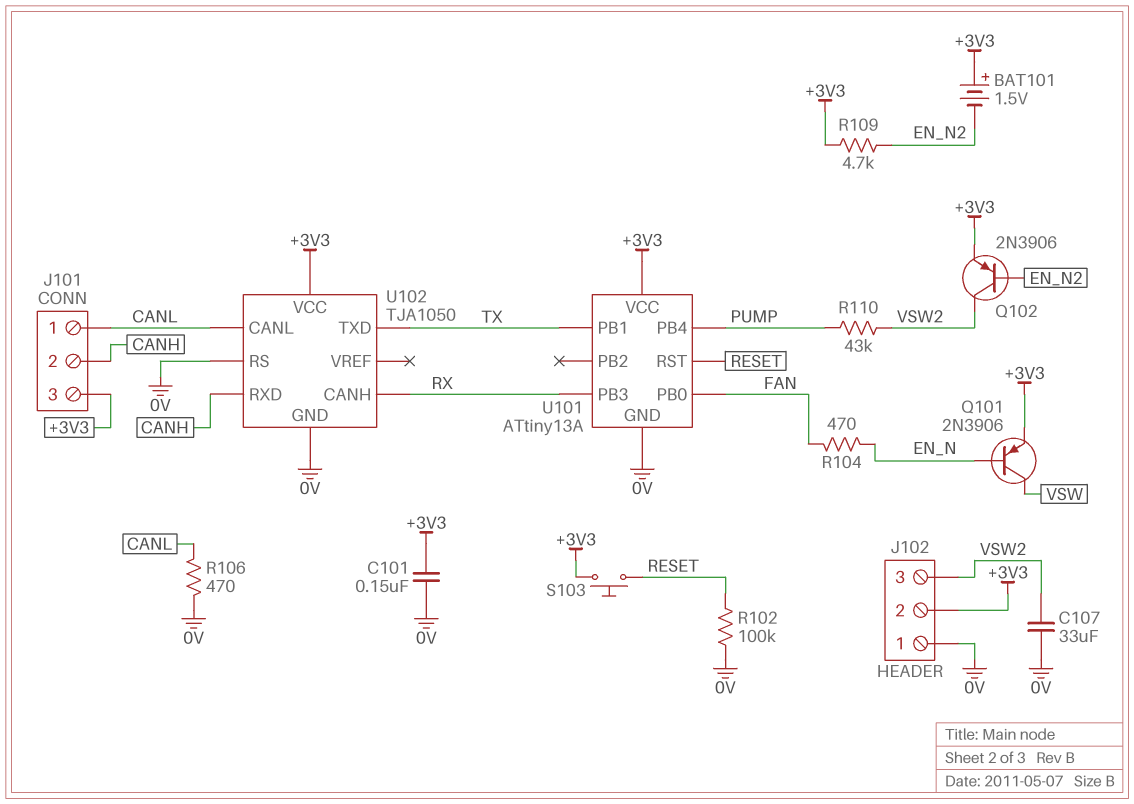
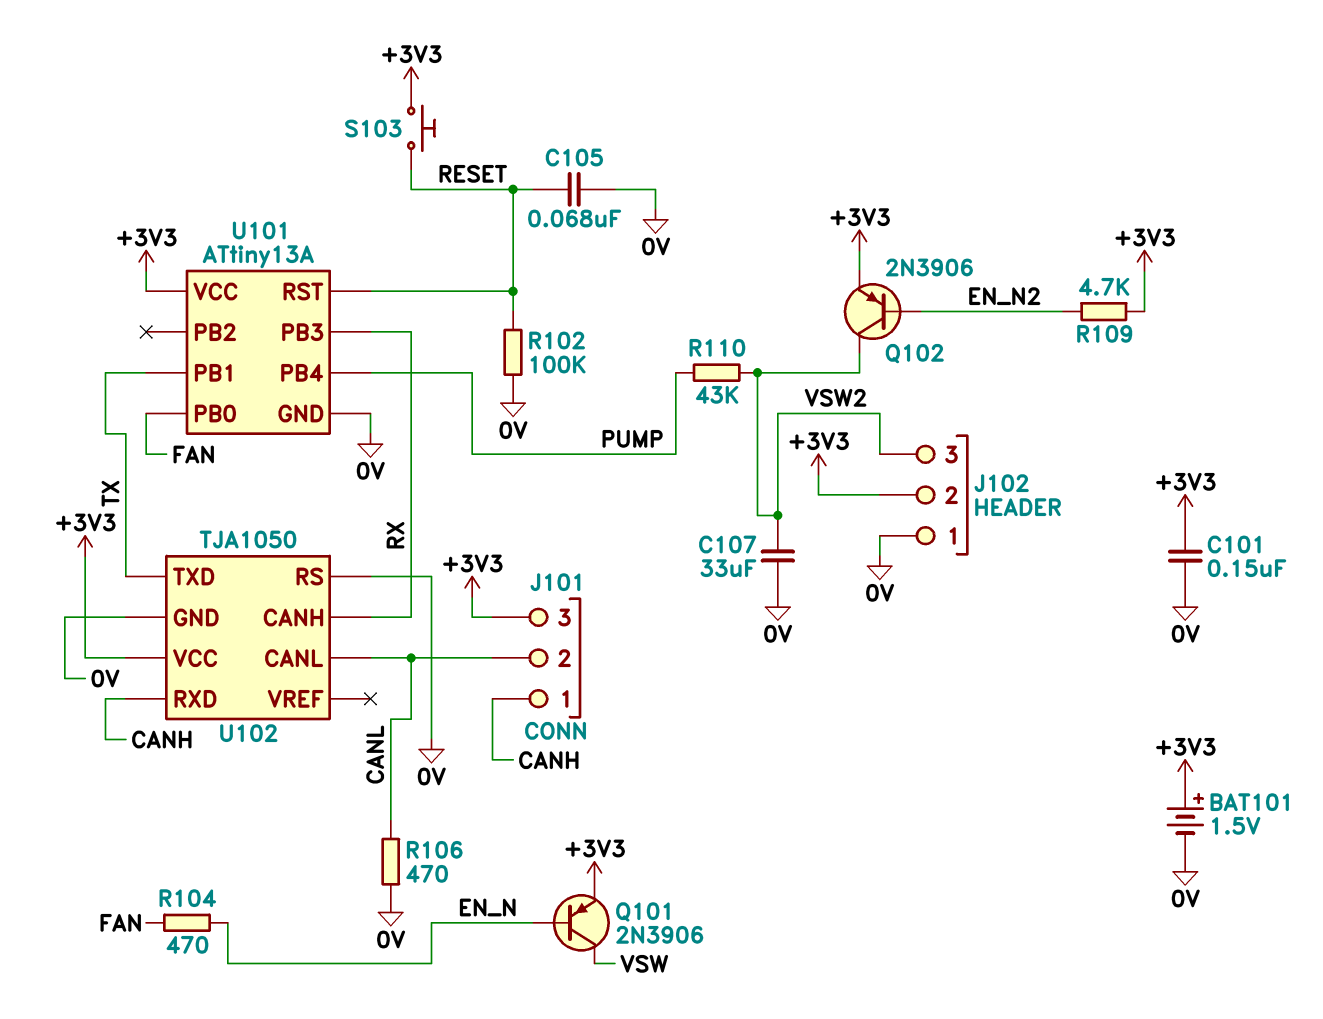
BAT101: 1.5V (plus +3V3, minus EN_N2) -> 1.5V (plus +3V3, minus 0V)
C105: none -> 68nF (0V, RESET)
J101 pin 1: CANL -> CANH
J101 pin 2: CANH -> CANL

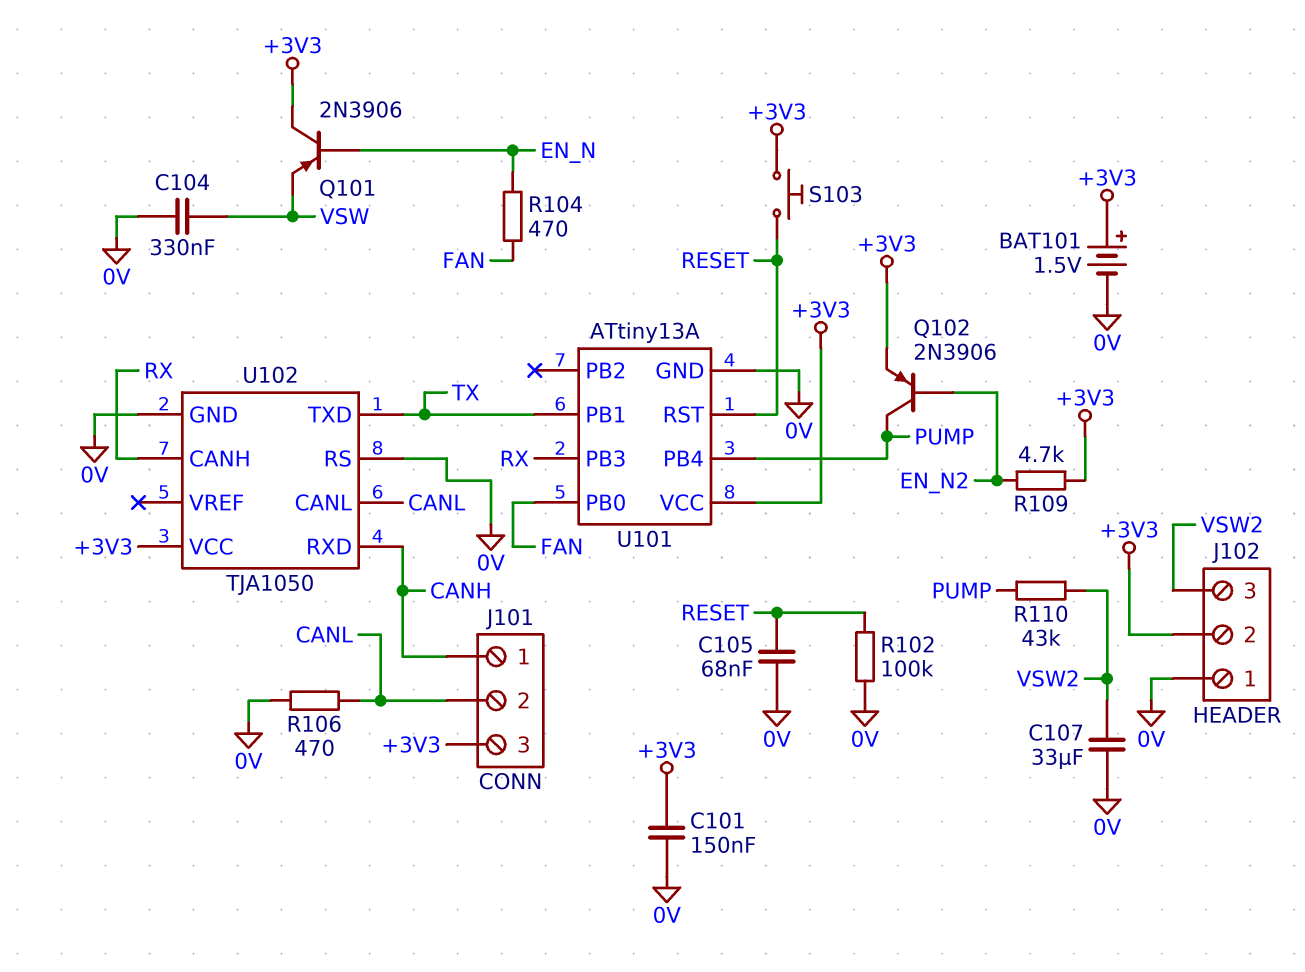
C104: none -> 330nF (0V, VSW)
Q101: PNP 2N3906 (B EN_N, C VSW, E +3V3) -> PNP 2N3906 (B EN_N, C +3V3, E VSW)
Q102: PNP 2N3906 (B EN_N2, C VSW2, E +3V3) -> PNP 2N3906 (B EN_N2, C PUMP, E +3V3)

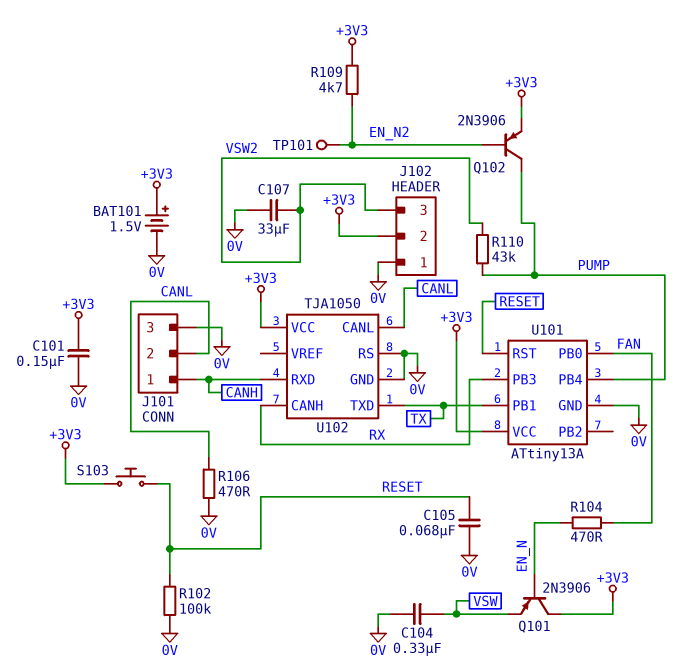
J101 pin 3: +3V3 -> 0V
TP101: none -> test point (EN_N2)

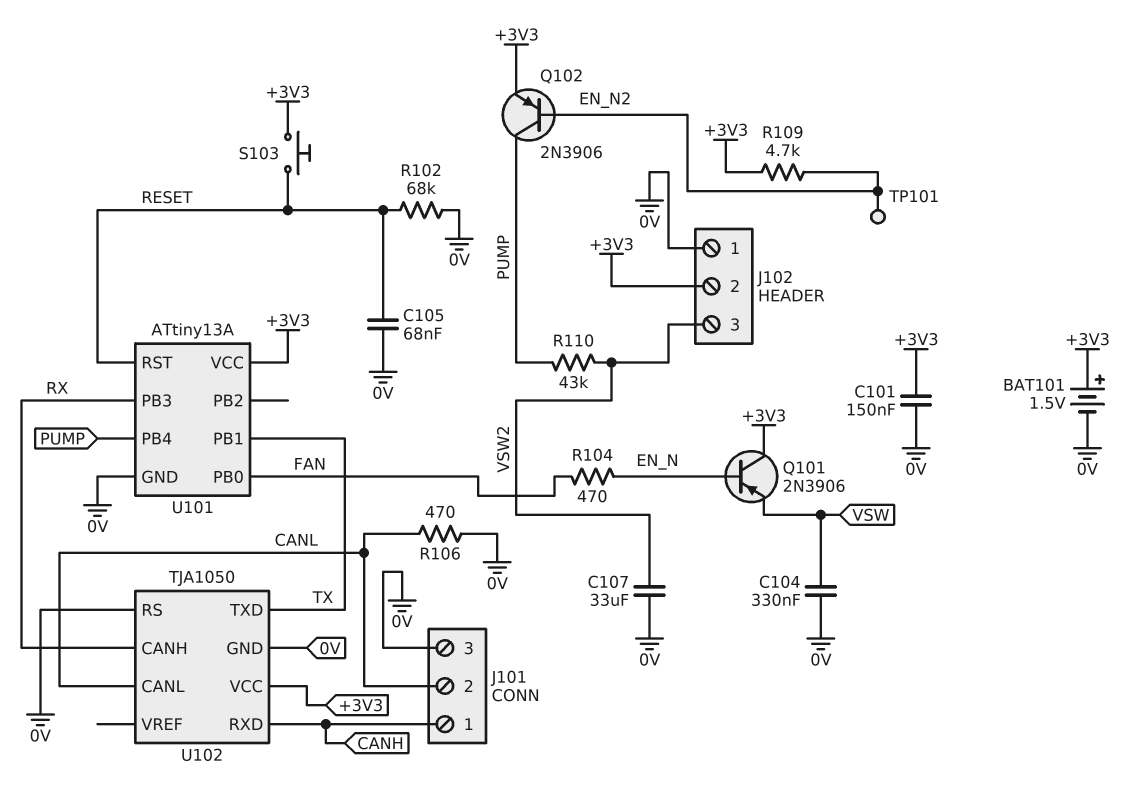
R102: 100k (0V, RESET) -> 68k (0V, RESET)

